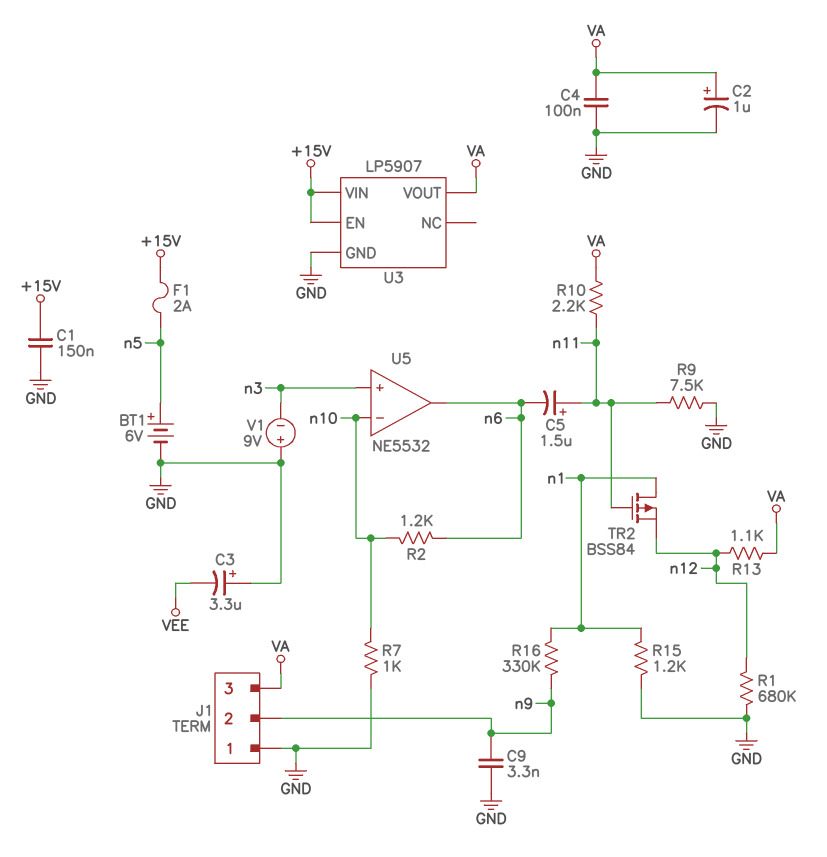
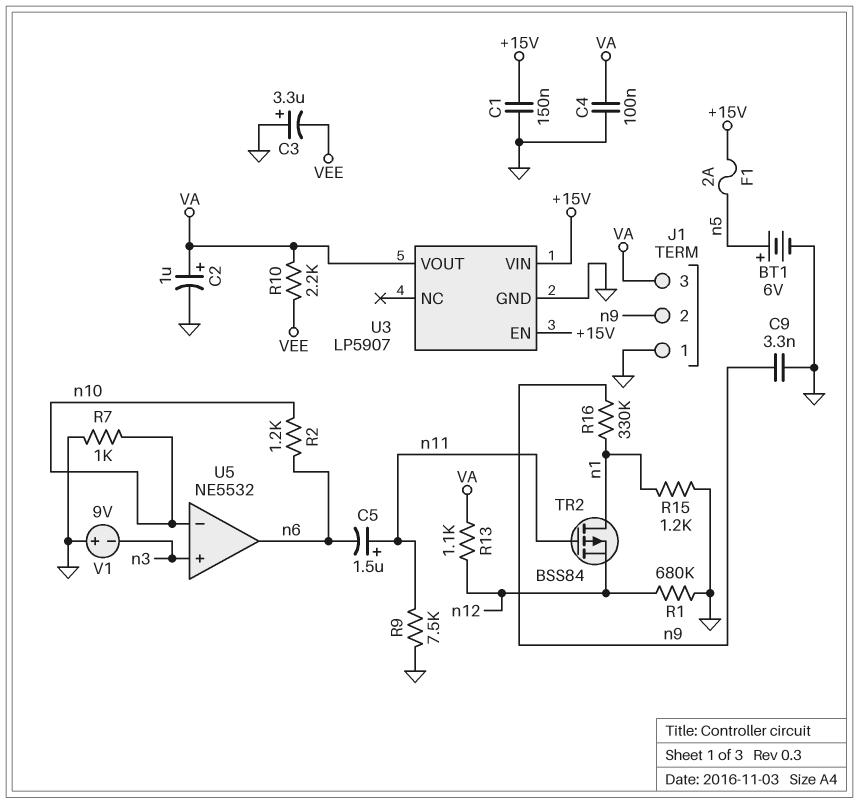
R10: 2.2k (VA, n11) -> 2.2k (VA, VEE)

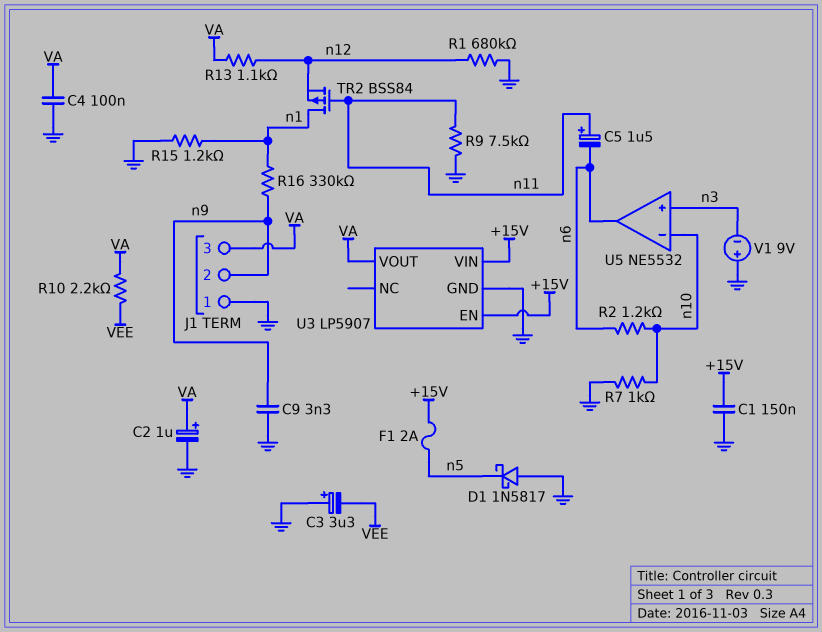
BT1: 6V (plus n5, minus GND) -> none
D1: none -> schottky 1N5817 (A GND, K n5)

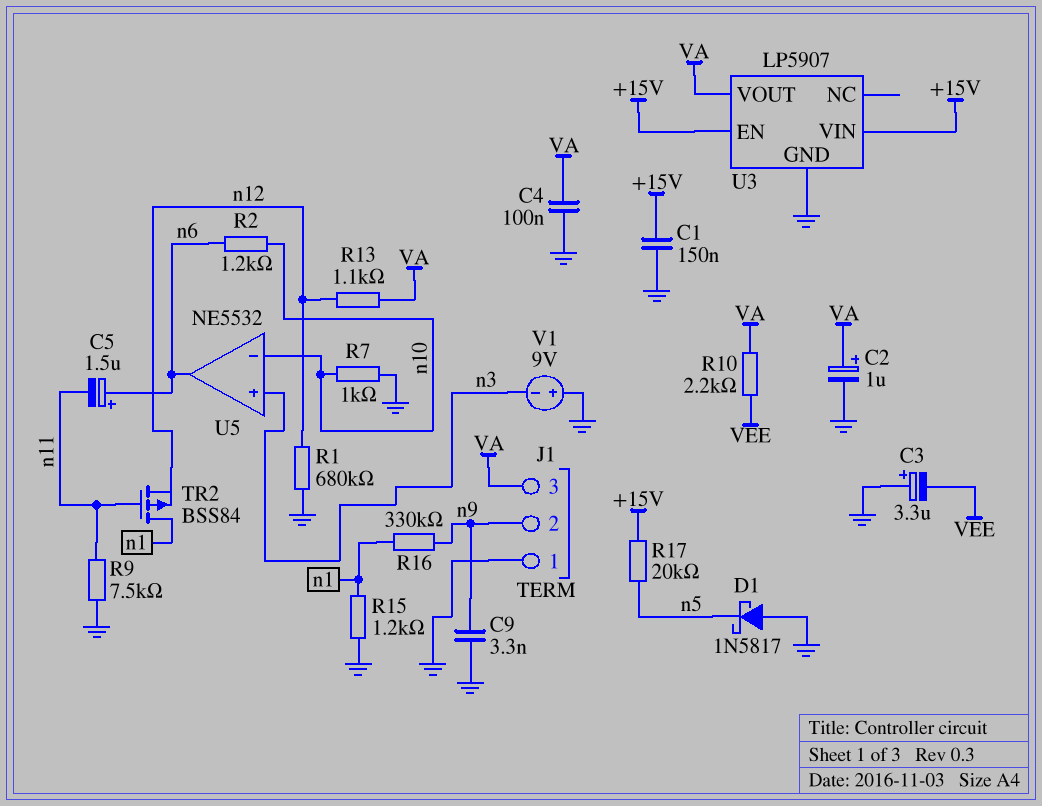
C5: 1.5uF (plus n11, minus n6) -> 1.5uF (plus n6, minus n11)
F1: 2A (+15V, n5) -> none
R17: none -> 20k (+15V, n5)

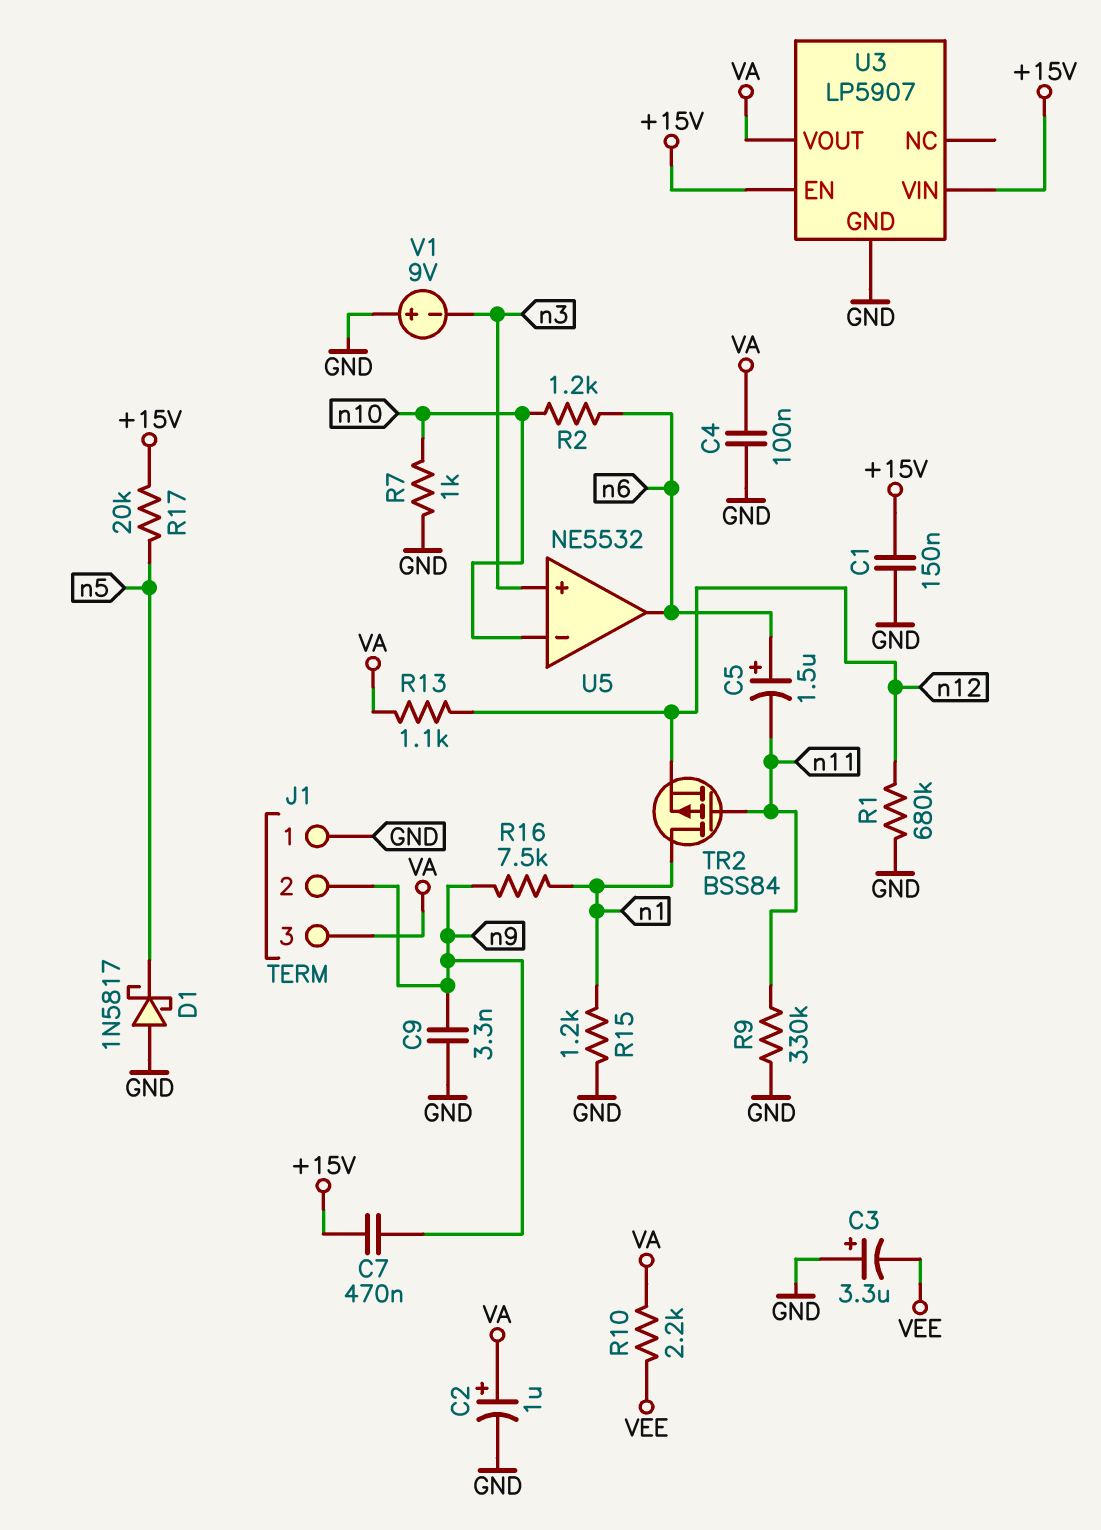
C7: none -> 470nF (+15V, n9)
R9: 7.5k (GND, n11) -> 330k (GND, n11)
R16: 330k (n1, n9) -> 7.5k (n1, n9)

